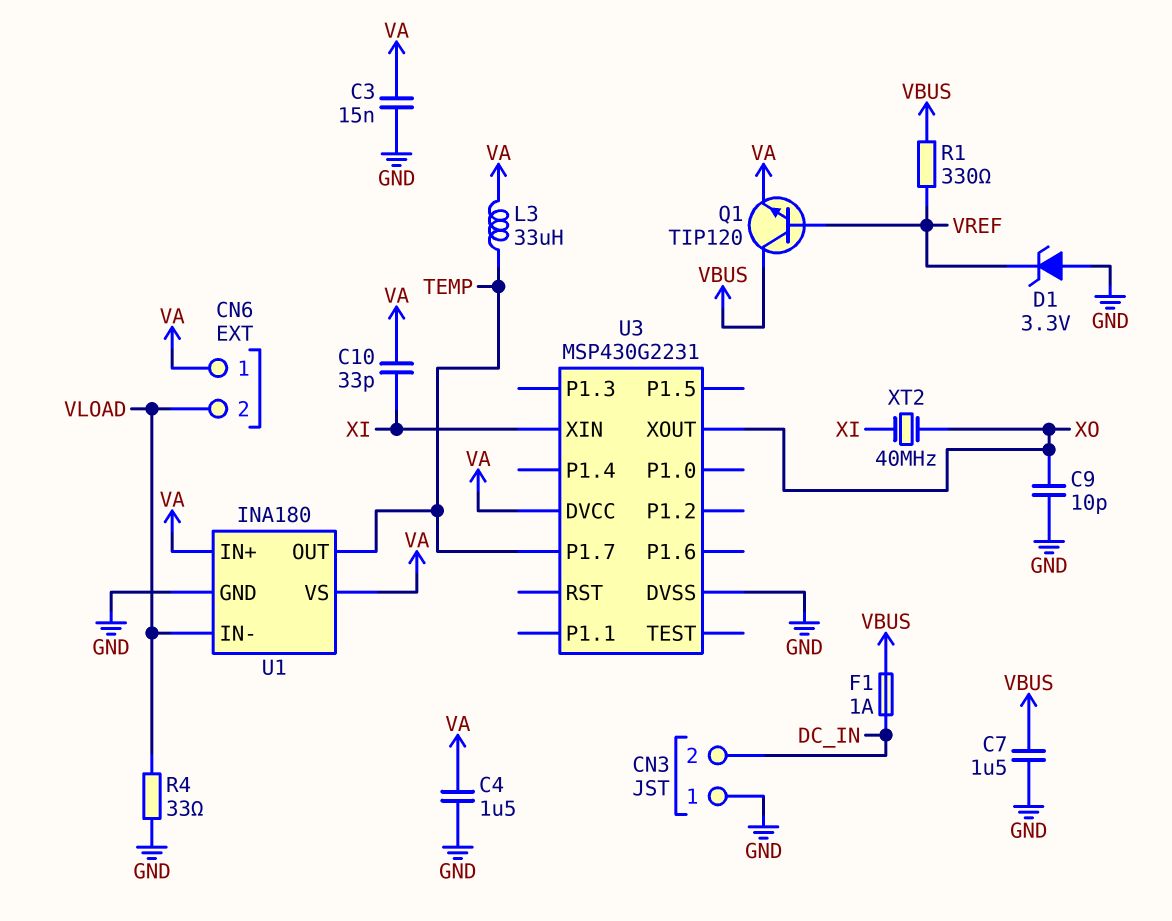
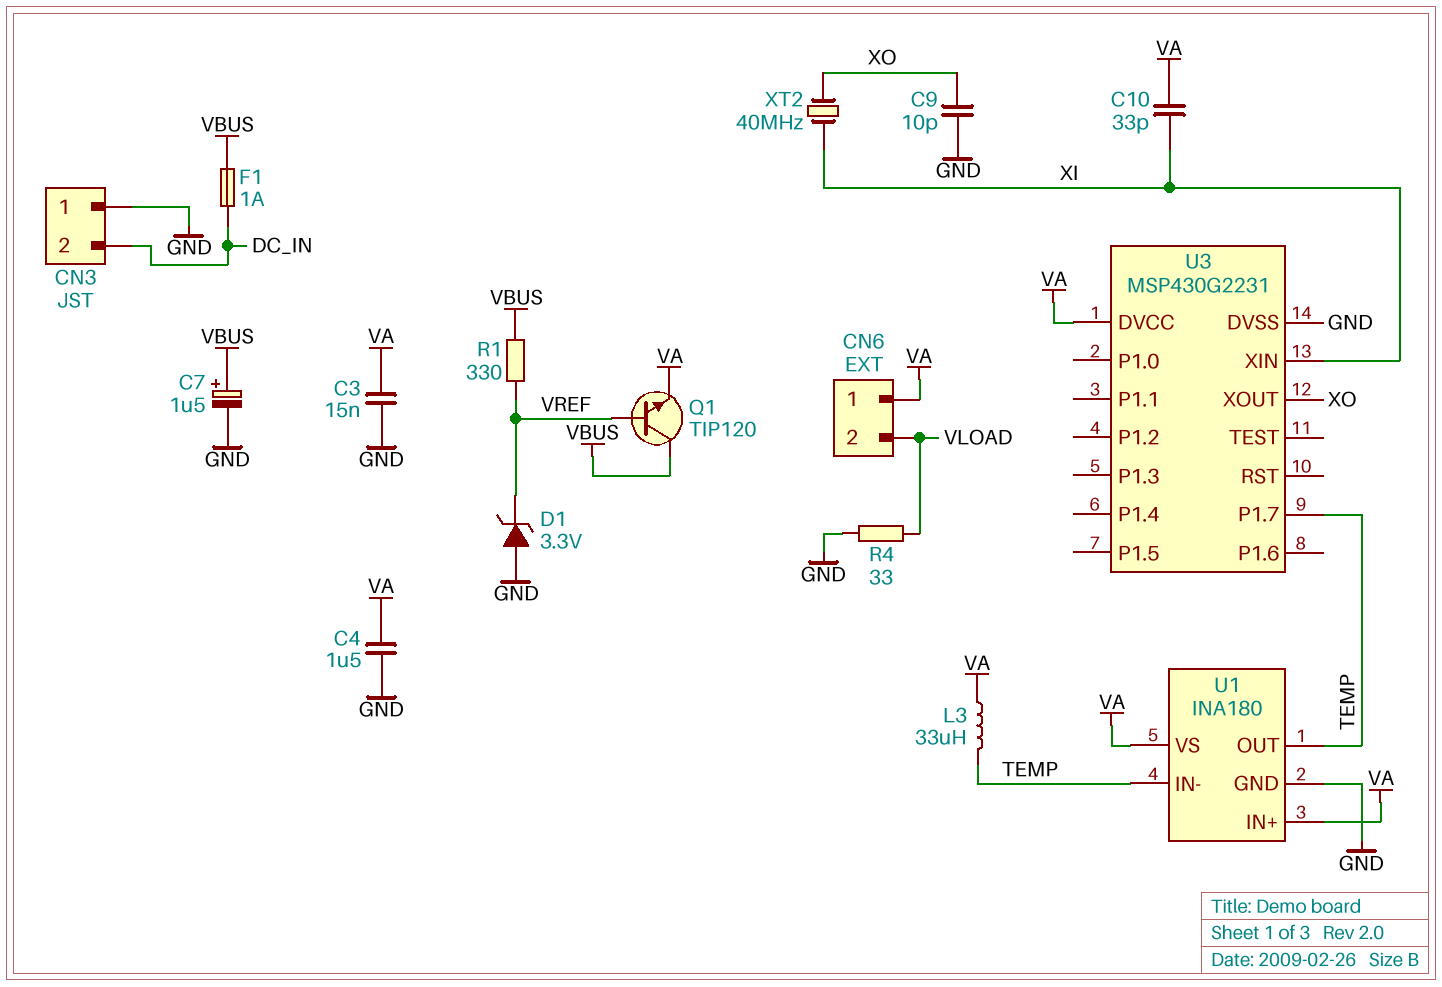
C7: 1.5uF (GND, VBUS) -> 1.5uF (plus VBUS, minus GND)
U1 pin IN-: VLOAD -> TEMP

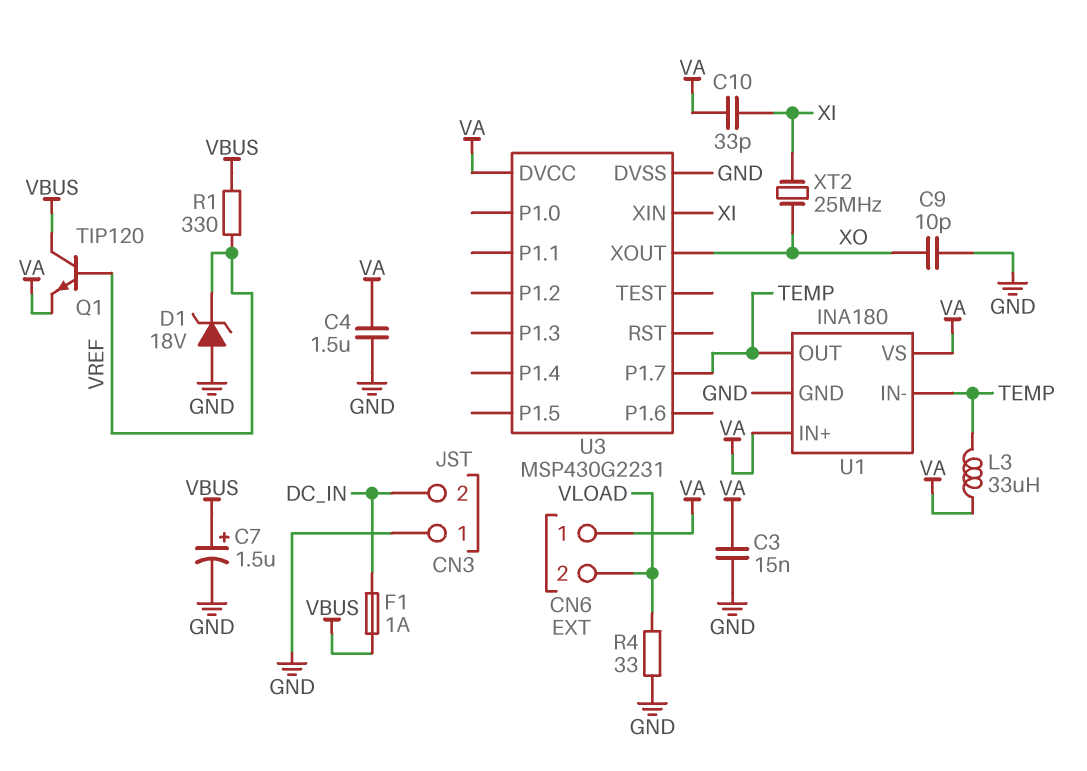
D1: zener 3.3V (A GND, K VREF) -> zener 18V (A GND, K VREF)
XT2: 40MHz (XI, XO) -> 25MHz (XI, XO)

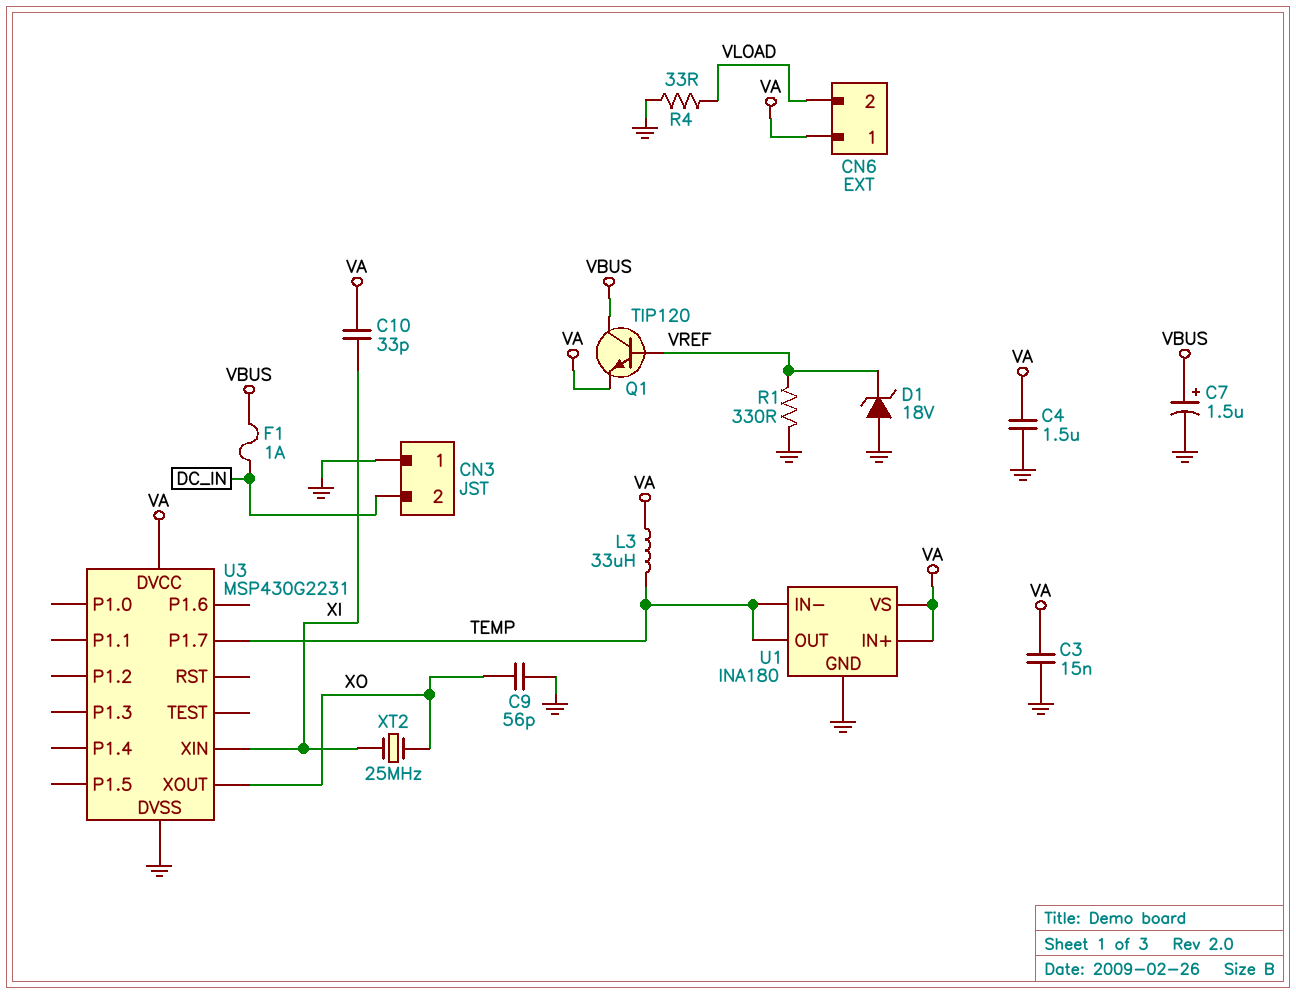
C9: 10pF (GND, XO) -> 56pF (GND, XO)
R1: 330 (VBUS, VREF) -> 330 (GND, VREF)

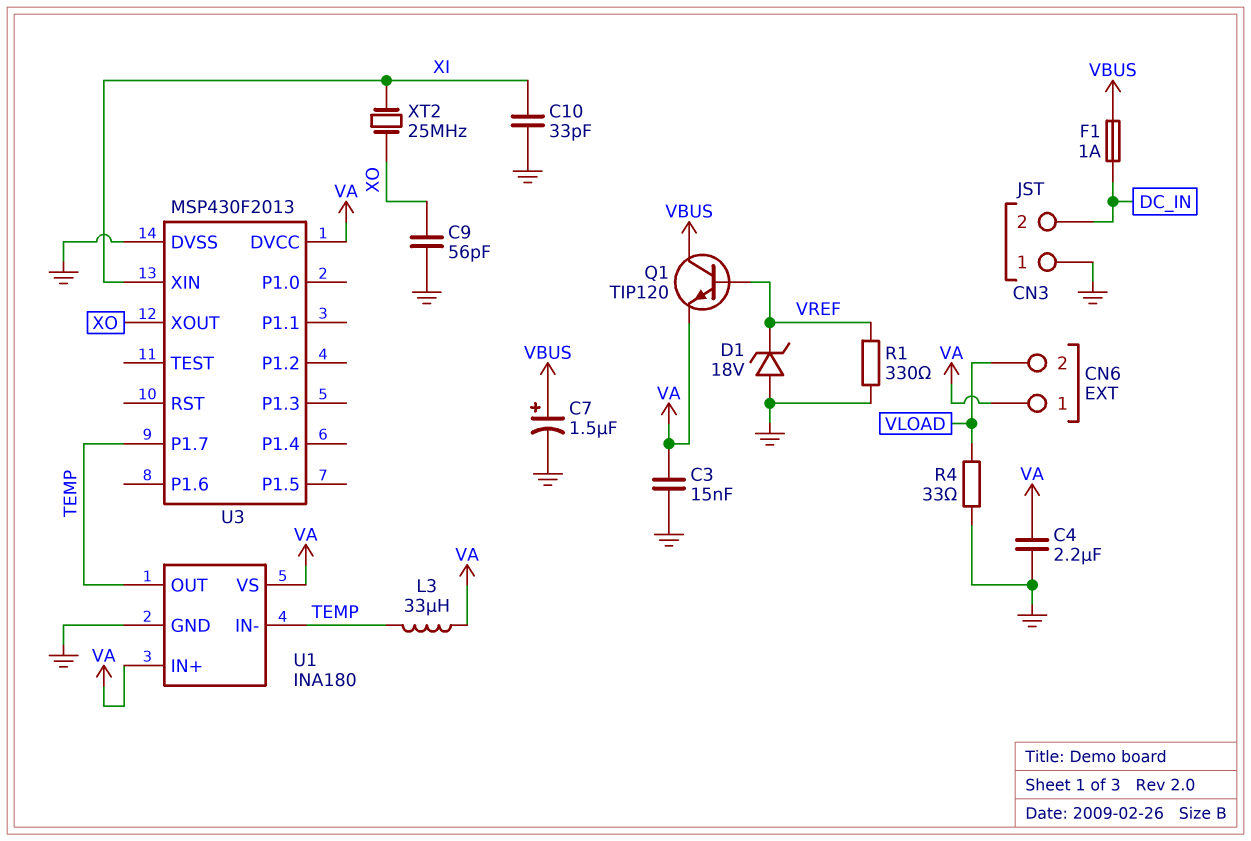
C4: 1.5uF (GND, VA) -> 2.2uF (GND, VA)
C10: 33pF (VA, XI) -> 33pF (GND, XI)
U3: MSP430G2231 -> MSP430F2013

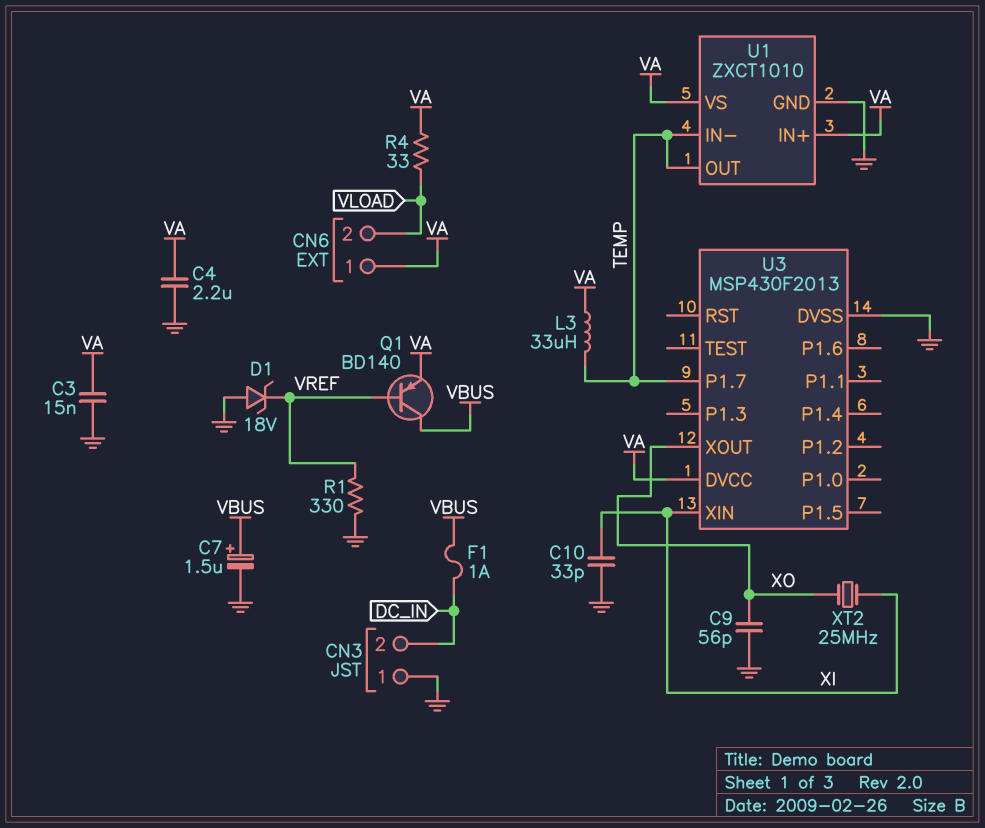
Q1: NPN TIP120 (B VREF, C VBUS, E VA) -> PNP BD140 (B VREF, C VBUS, E VA)
R4: 33 (GND, VLOAD) -> 33 (VA, VLOAD)
U1: INA180 -> ZXCT1010

